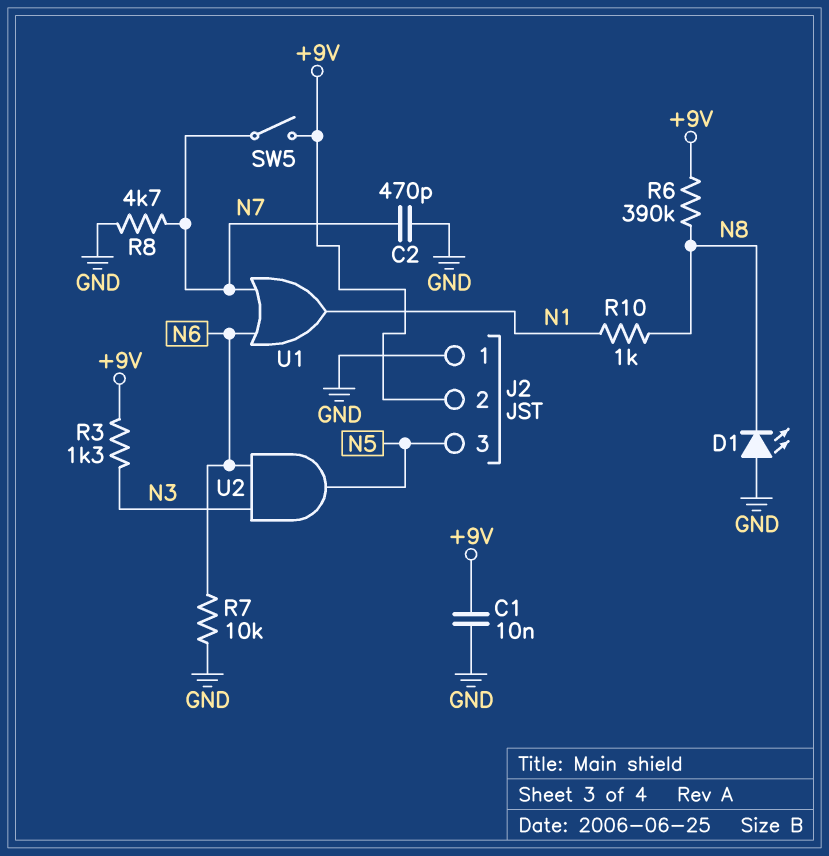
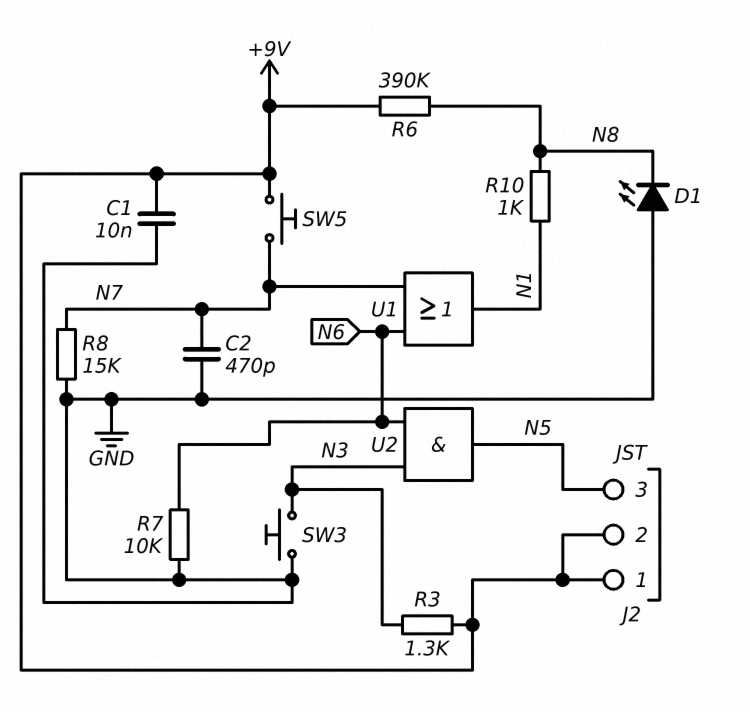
J2 pin 1: GND -> +9V
R8: 4.7k (GND, N7) -> 15k (GND, N7)
SW3: none -> button (GND, N3)
SW5: switch (+9V, N7) -> button (+9V, N7)

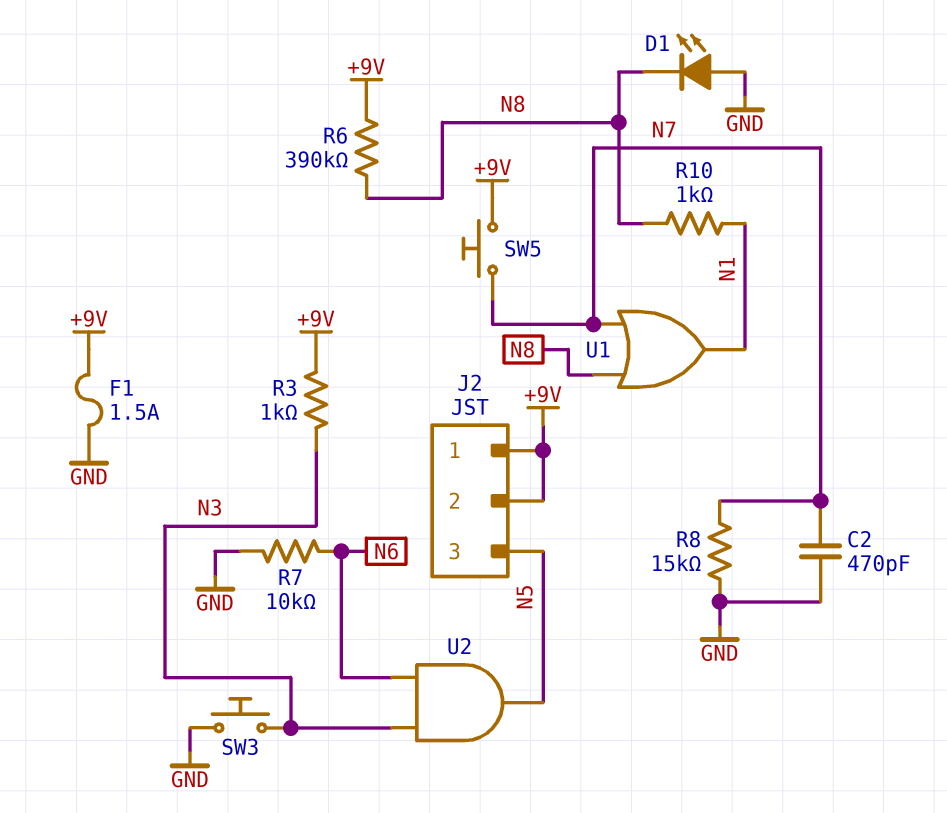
C1: 10nF (+9V, GND) -> none
F1: none -> 1.5A (+9V, GND)
R3: 1.3k (+9V, N3) -> 1k (+9V, N3)
U1: OR (in N6, in N7, out N1) -> OR (in N7, in N8, out N1)

